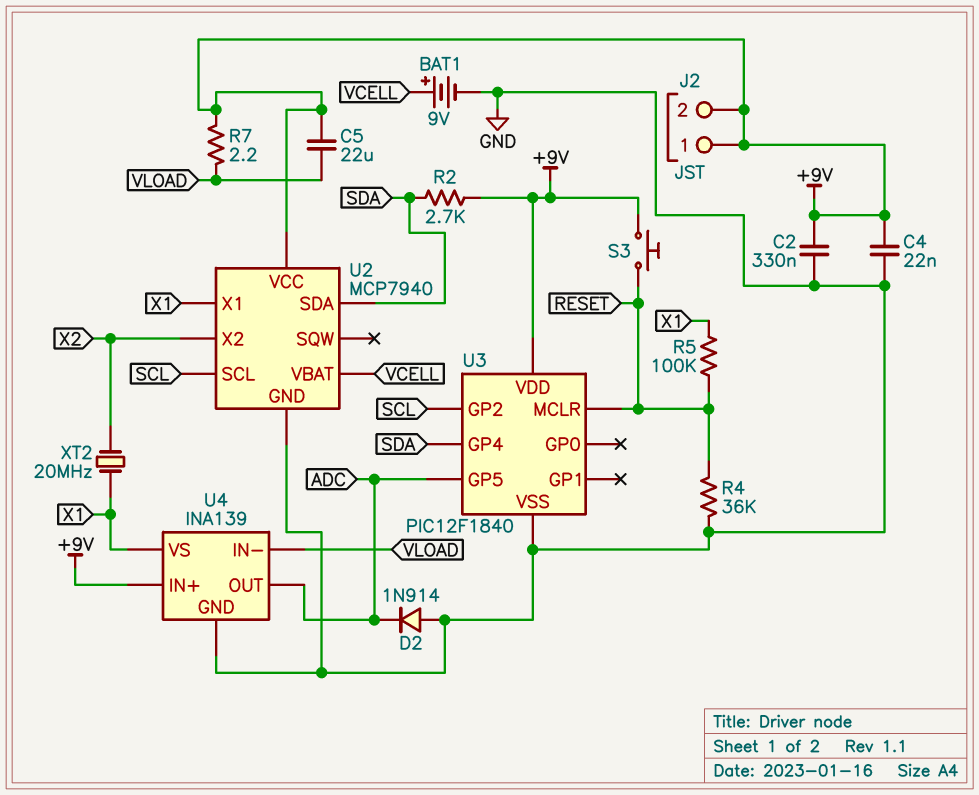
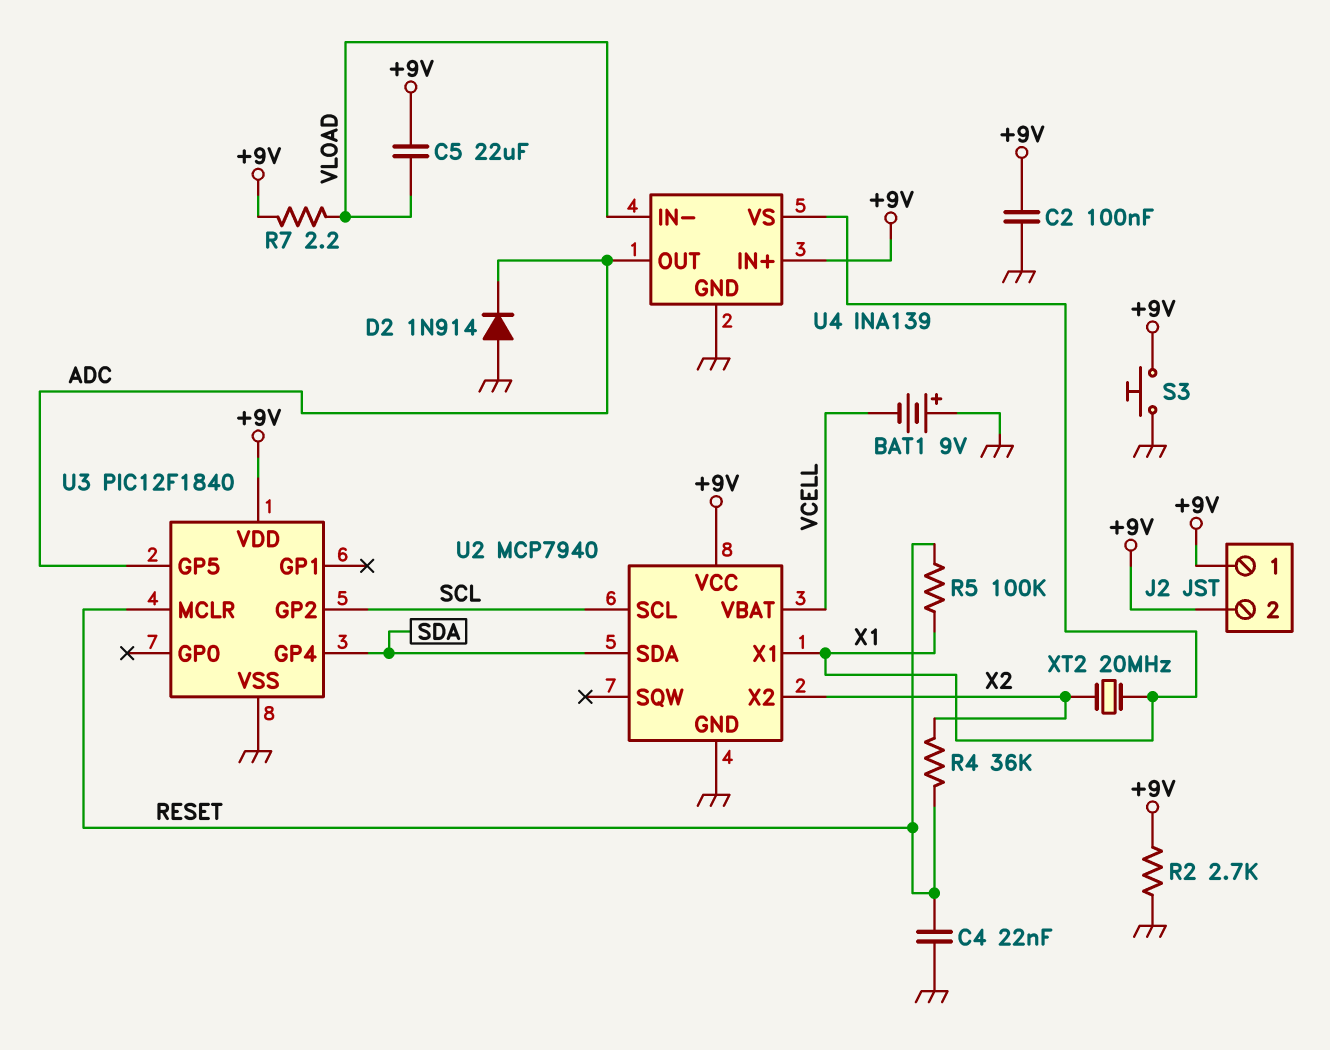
BAT1: 9V (plus VCELL, minus GND) -> 9V (plus GND, minus VCELL)
C2: 330nF (+9V, GND) -> 100nF (+9V, GND)
C4: 22nF (+9V, GND) -> 22nF (GND, RESET)
R2: 2.7k (+9V, SDA) -> 2.7k (+9V, GND)
R4: 36k (GND, RESET) -> 36k (RESET, X2)
S3: button (+9V, RESET) -> button (+9V, GND)

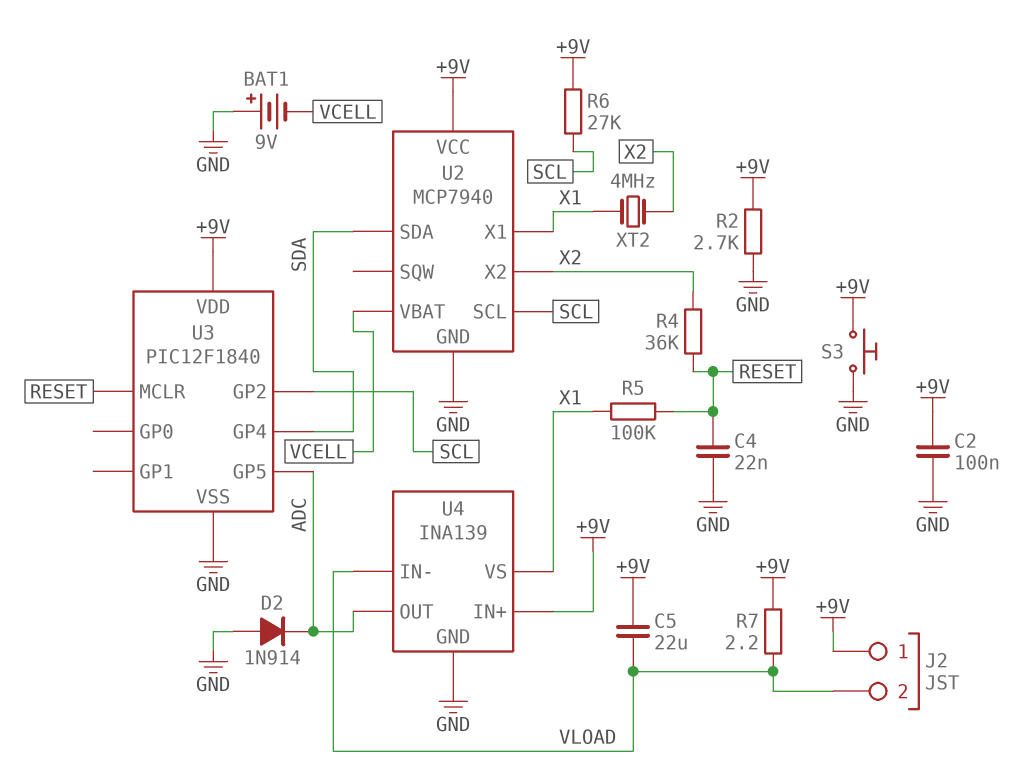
J2 pin 2: +9V -> VLOAD
R6: none -> 27k (+9V, SCL)
XT2: 20MHz (X1, X2) -> 4MHz (X1, X2)

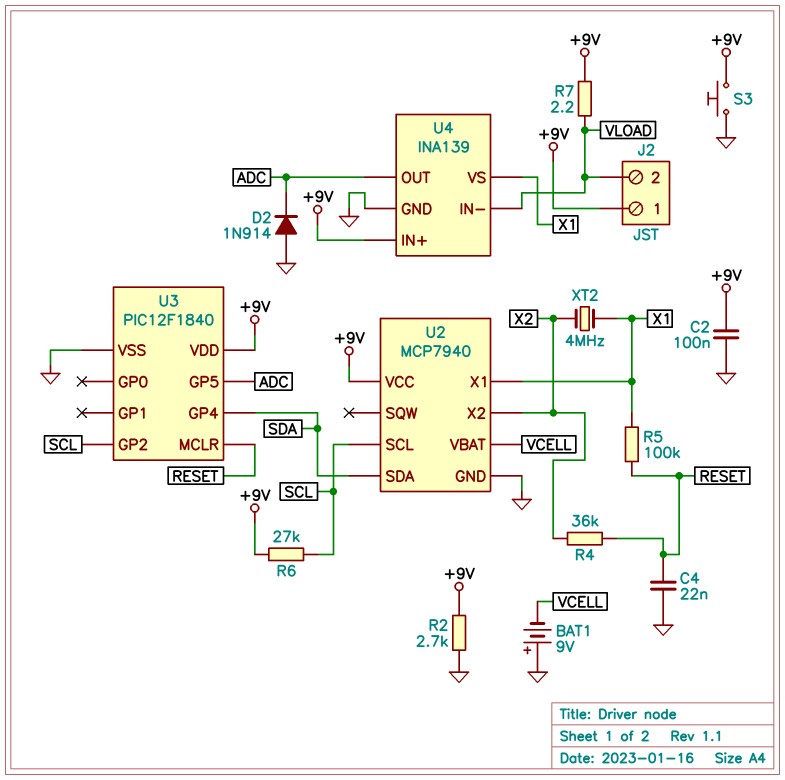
C5: 22uF (+9V, VLOAD) -> none

